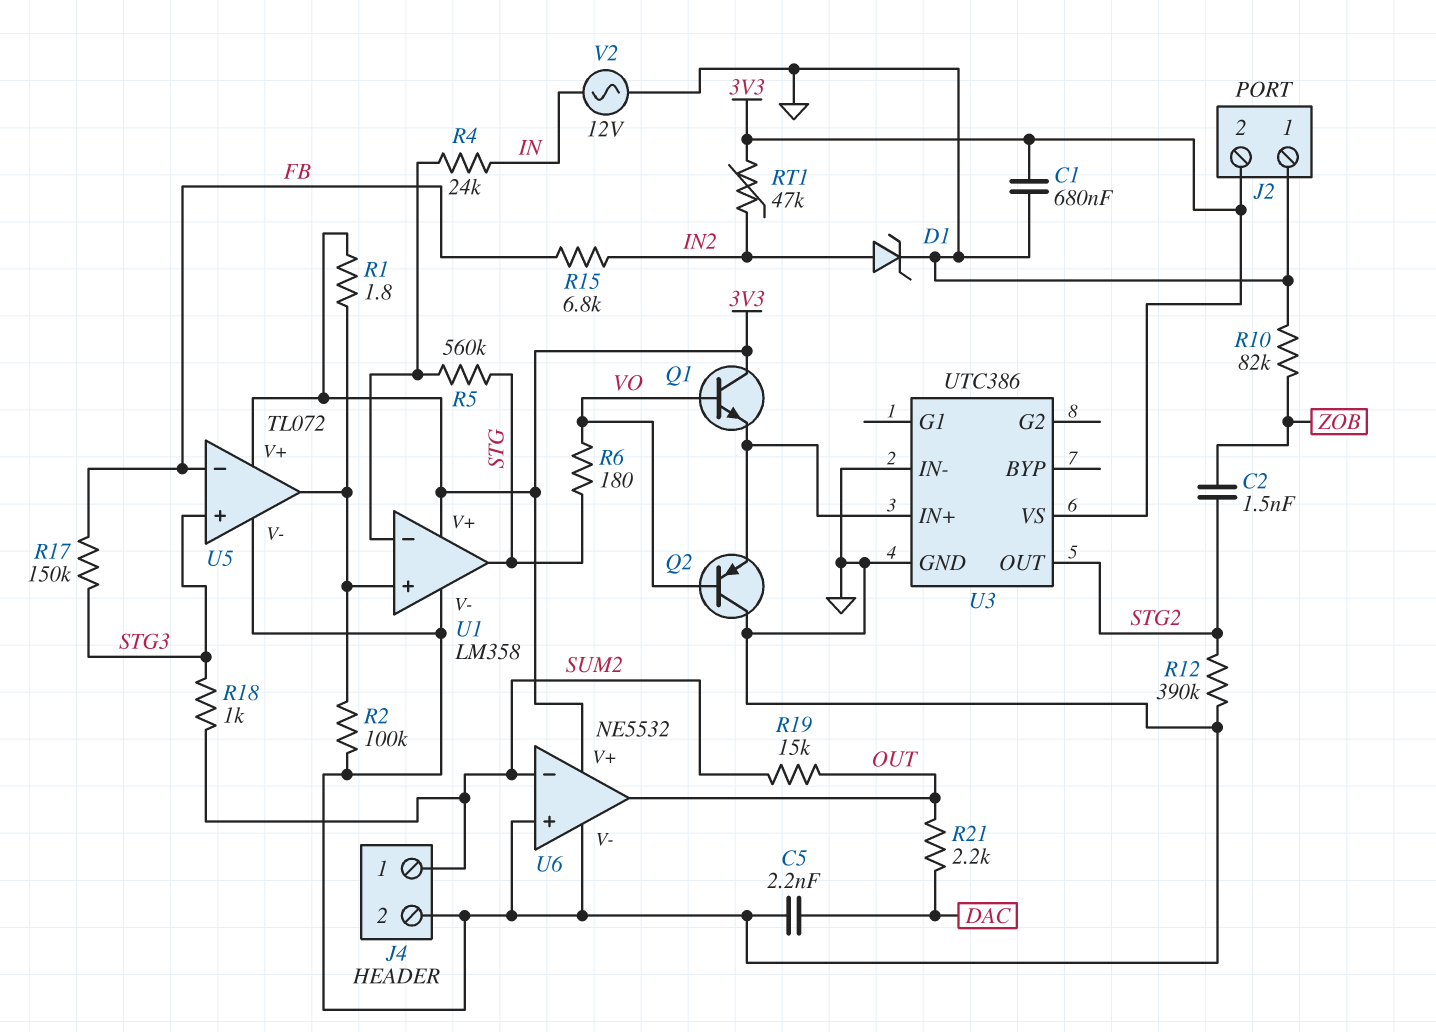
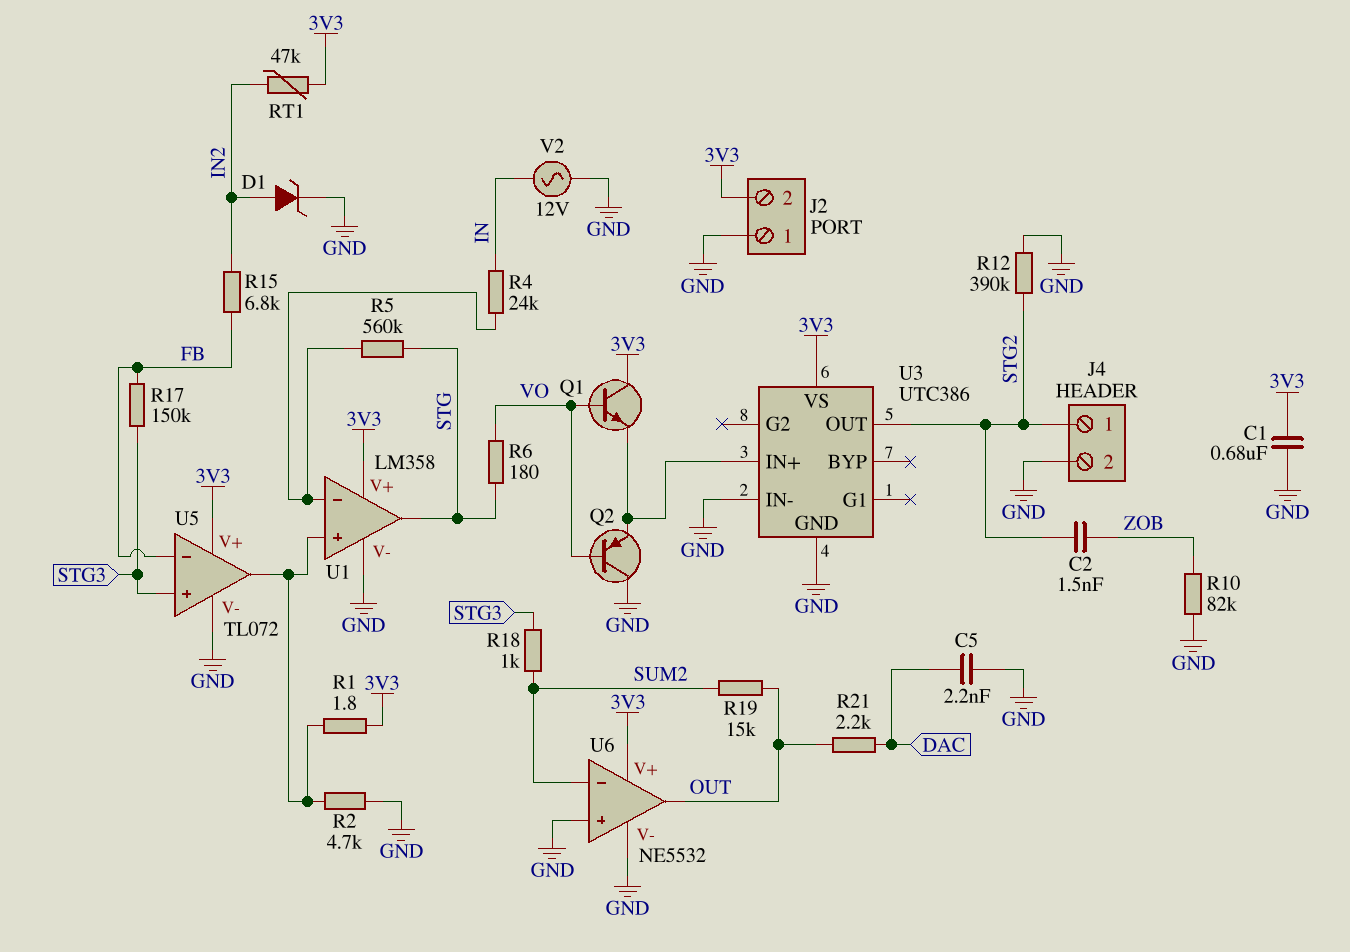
J4 pin 1: SUM2 -> STG2
R2: 100k (GND, U1/in+) -> 4.7k (GND, U1/in+)

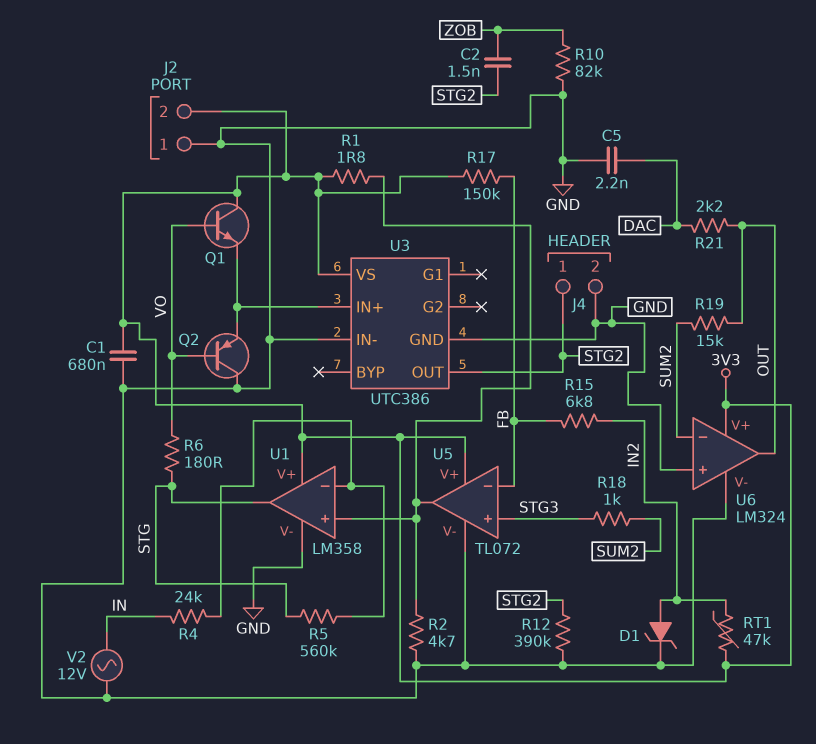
R17: 150k (FB, STG3) -> 150k (3V3, FB)
U6: NE5532 -> LM324

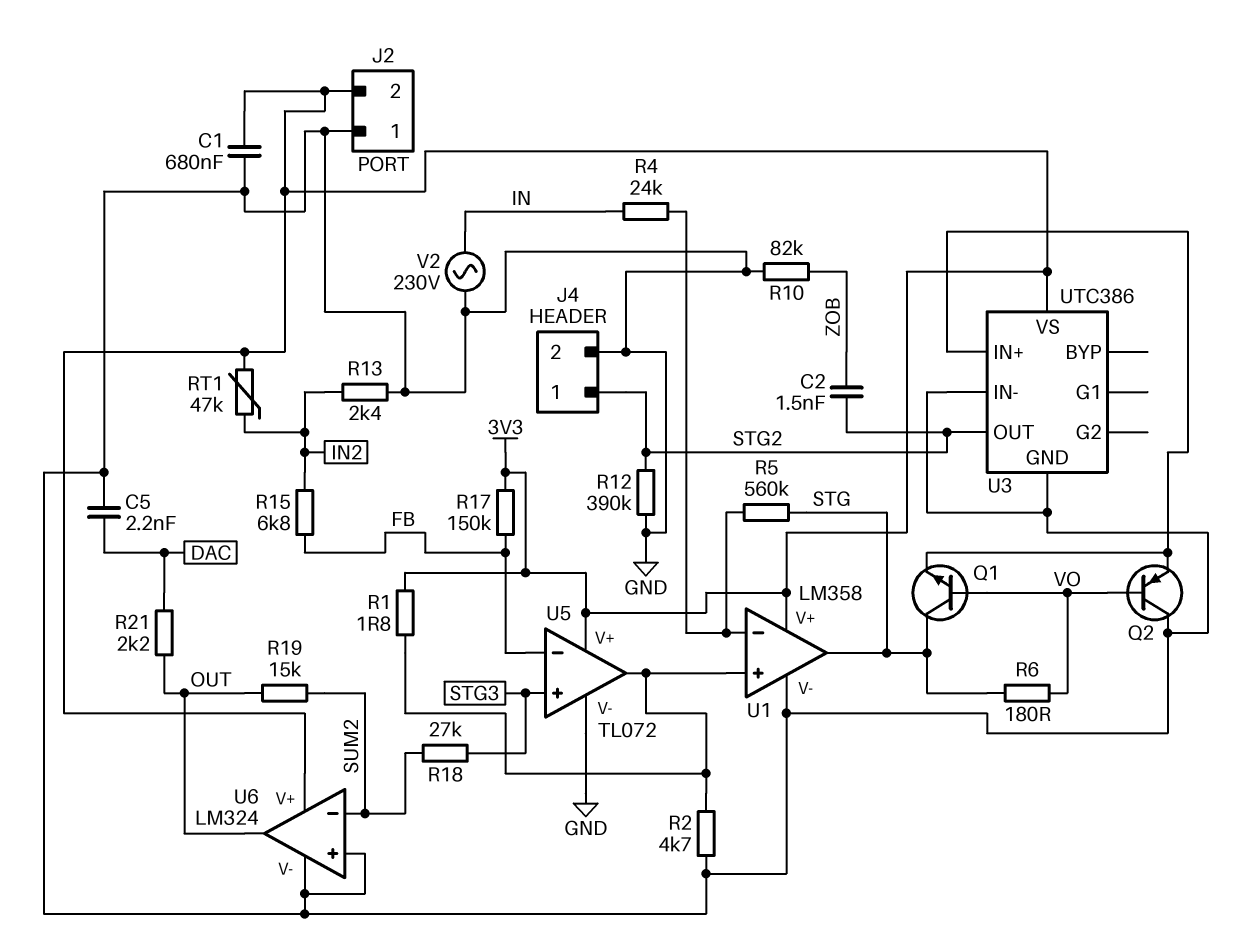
D1: zener (A IN2, K GND) -> none
Q1: NPN (B VO, C 3V3, E U3/IN+) -> NPN (B VO, C STG, E U3/IN+)
R13: none -> 2.4k (GND, IN2)
R18: 1k (STG3, SUM2) -> 27k (STG3, SUM2)
V2: AC 12V (GND, IN) -> AC 230V (GND, IN)

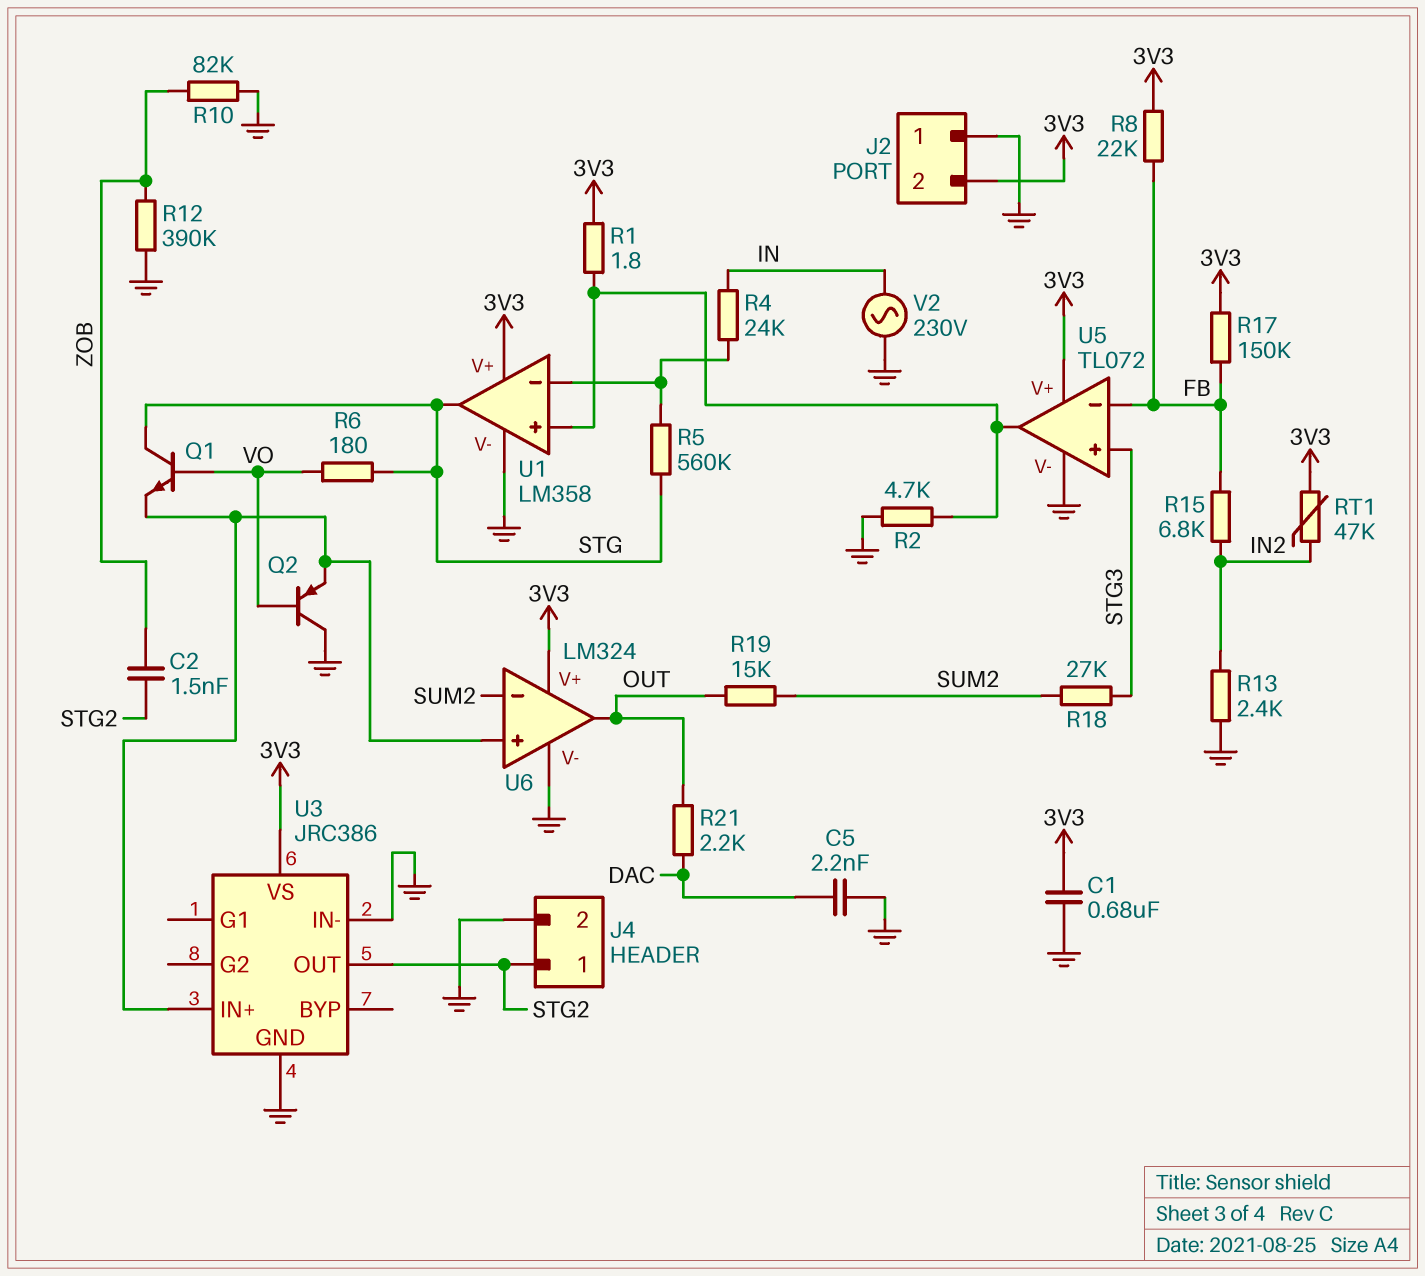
R8: none -> 22k (3V3, FB)
R12: 390k (GND, STG2) -> 390k (GND, ZOB)
U3: UTC386 -> JRC386
U6 pin in+: GND -> U3/IN+

